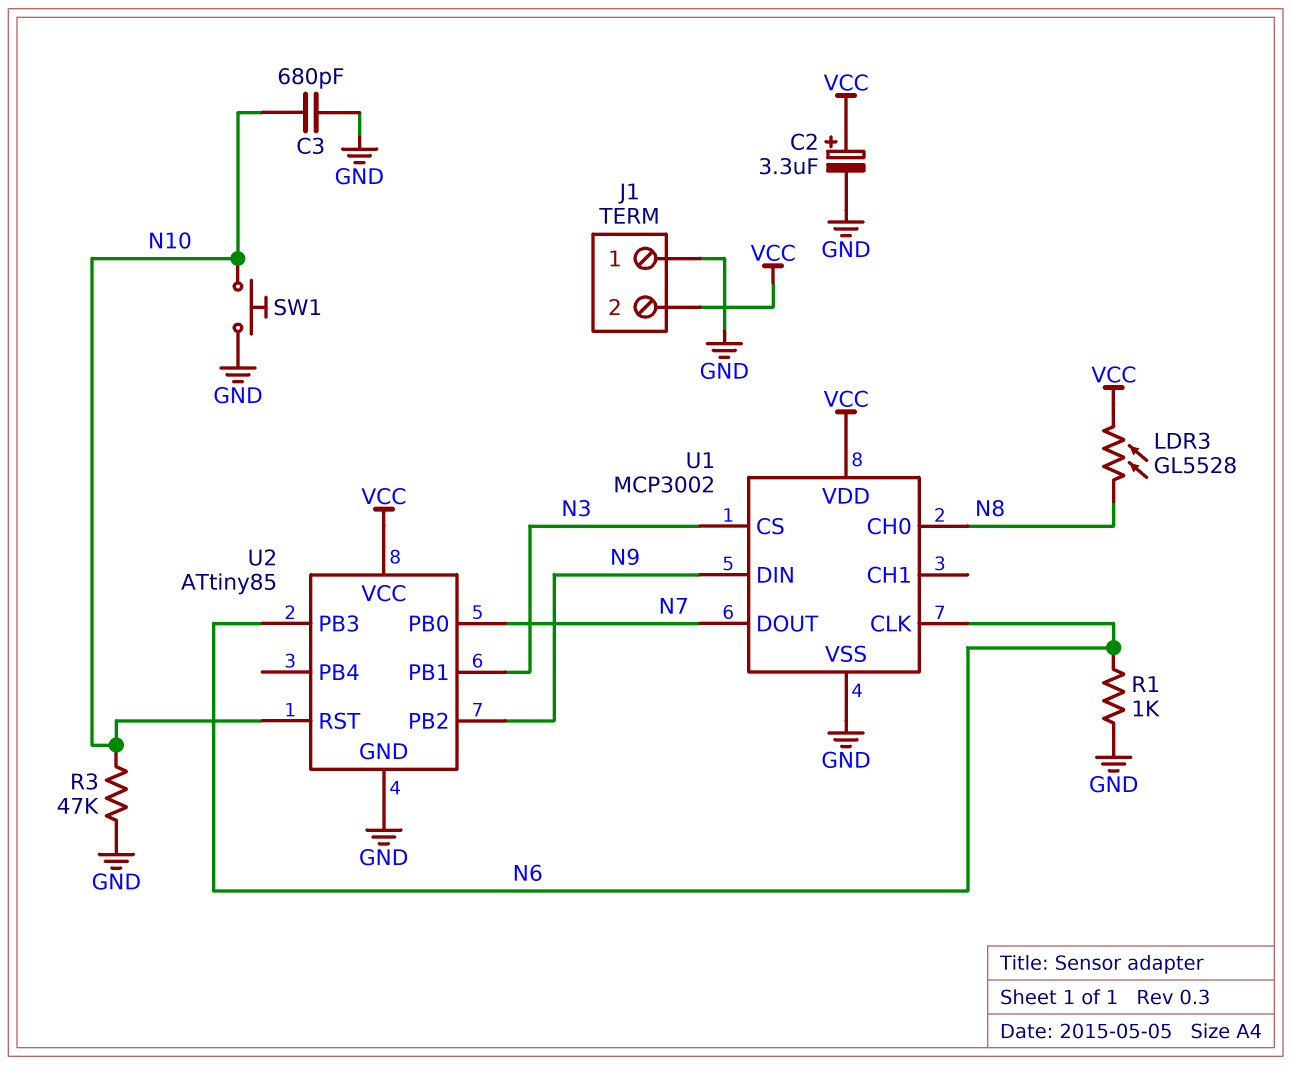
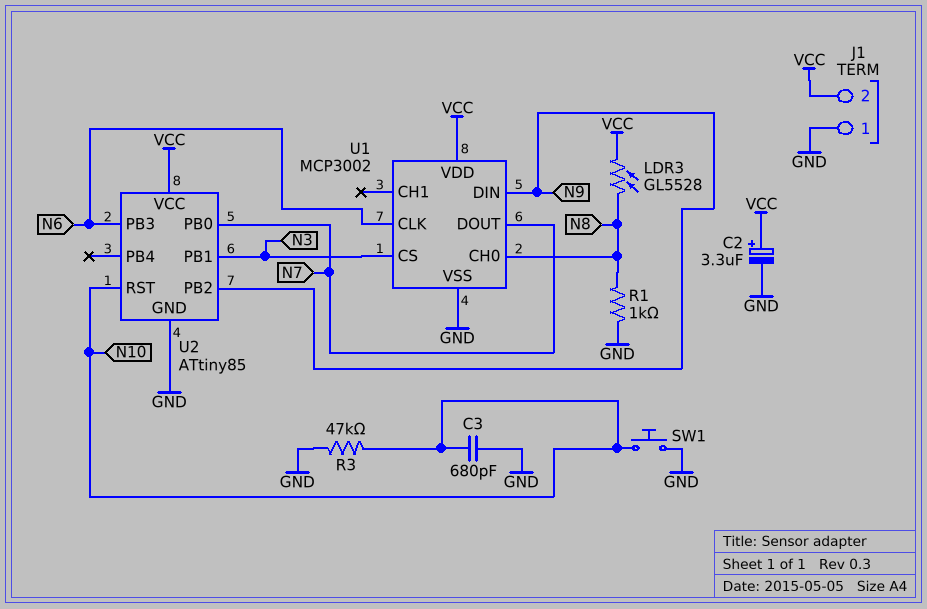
R1: 1k (GND, N6) -> 1k (GND, N8)

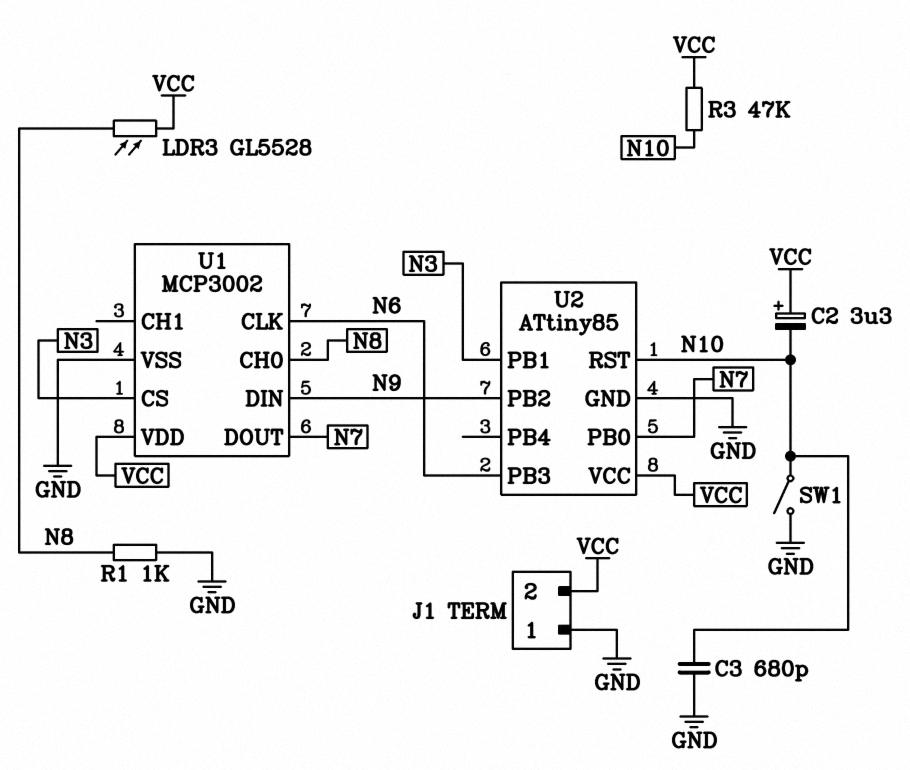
C2: 3.3uF (plus VCC, minus GND) -> 3.3uF (plus VCC, minus N10)
R3: 47k (GND, N10) -> 47k (N10, VCC)
SW1: button (GND, N10) -> switch (GND, N10)

